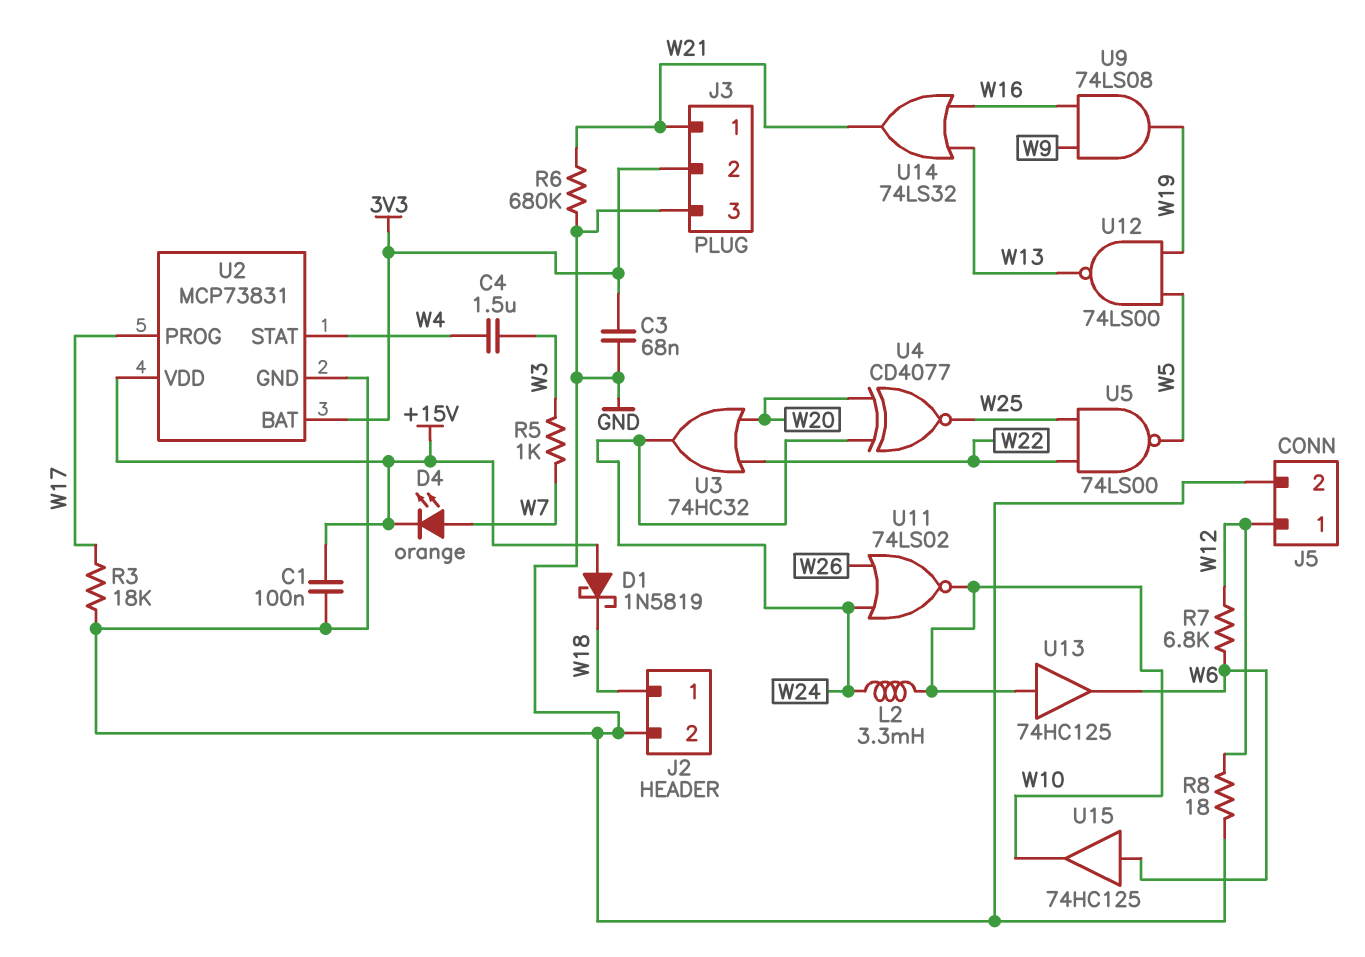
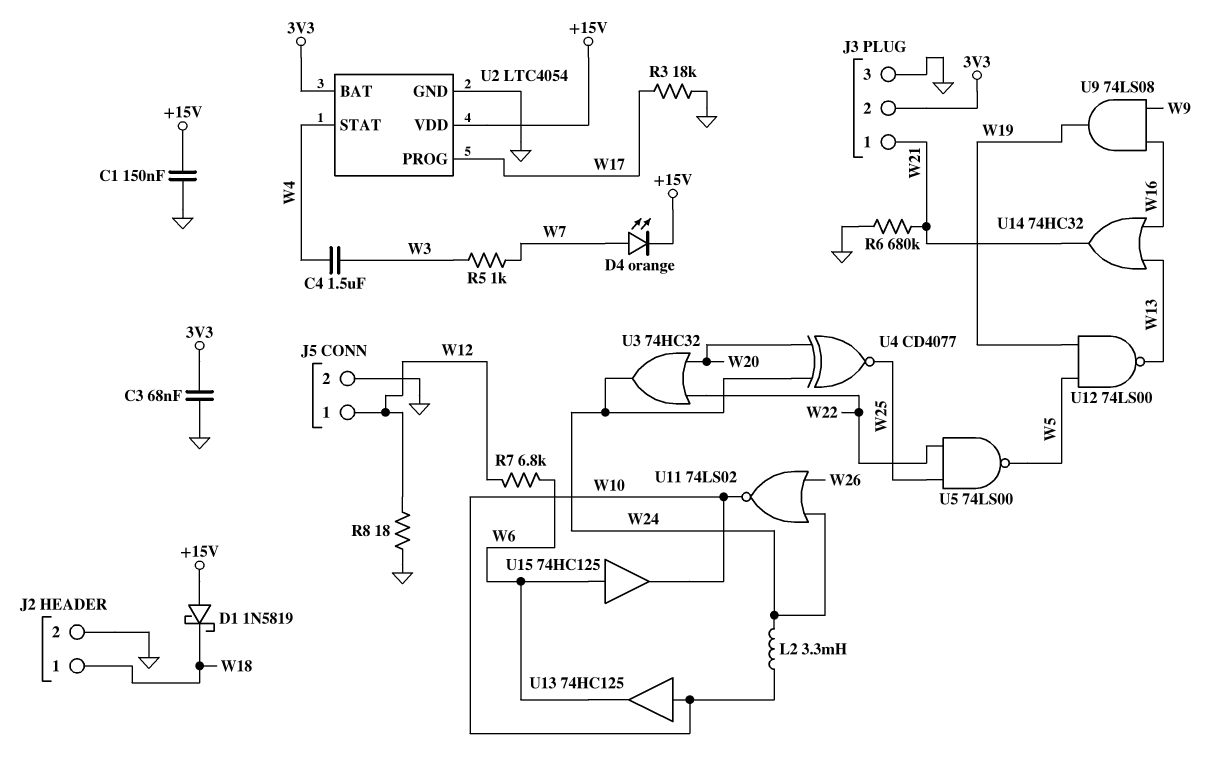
C1: 100nF (+15V, GND) -> 150nF (+15V, GND)
U2: MCP73831 -> LTC4054
U14: OR 74LS32 (in W13, in W16, out W21) -> OR 74HC32 (in W13, in W16, out W21)

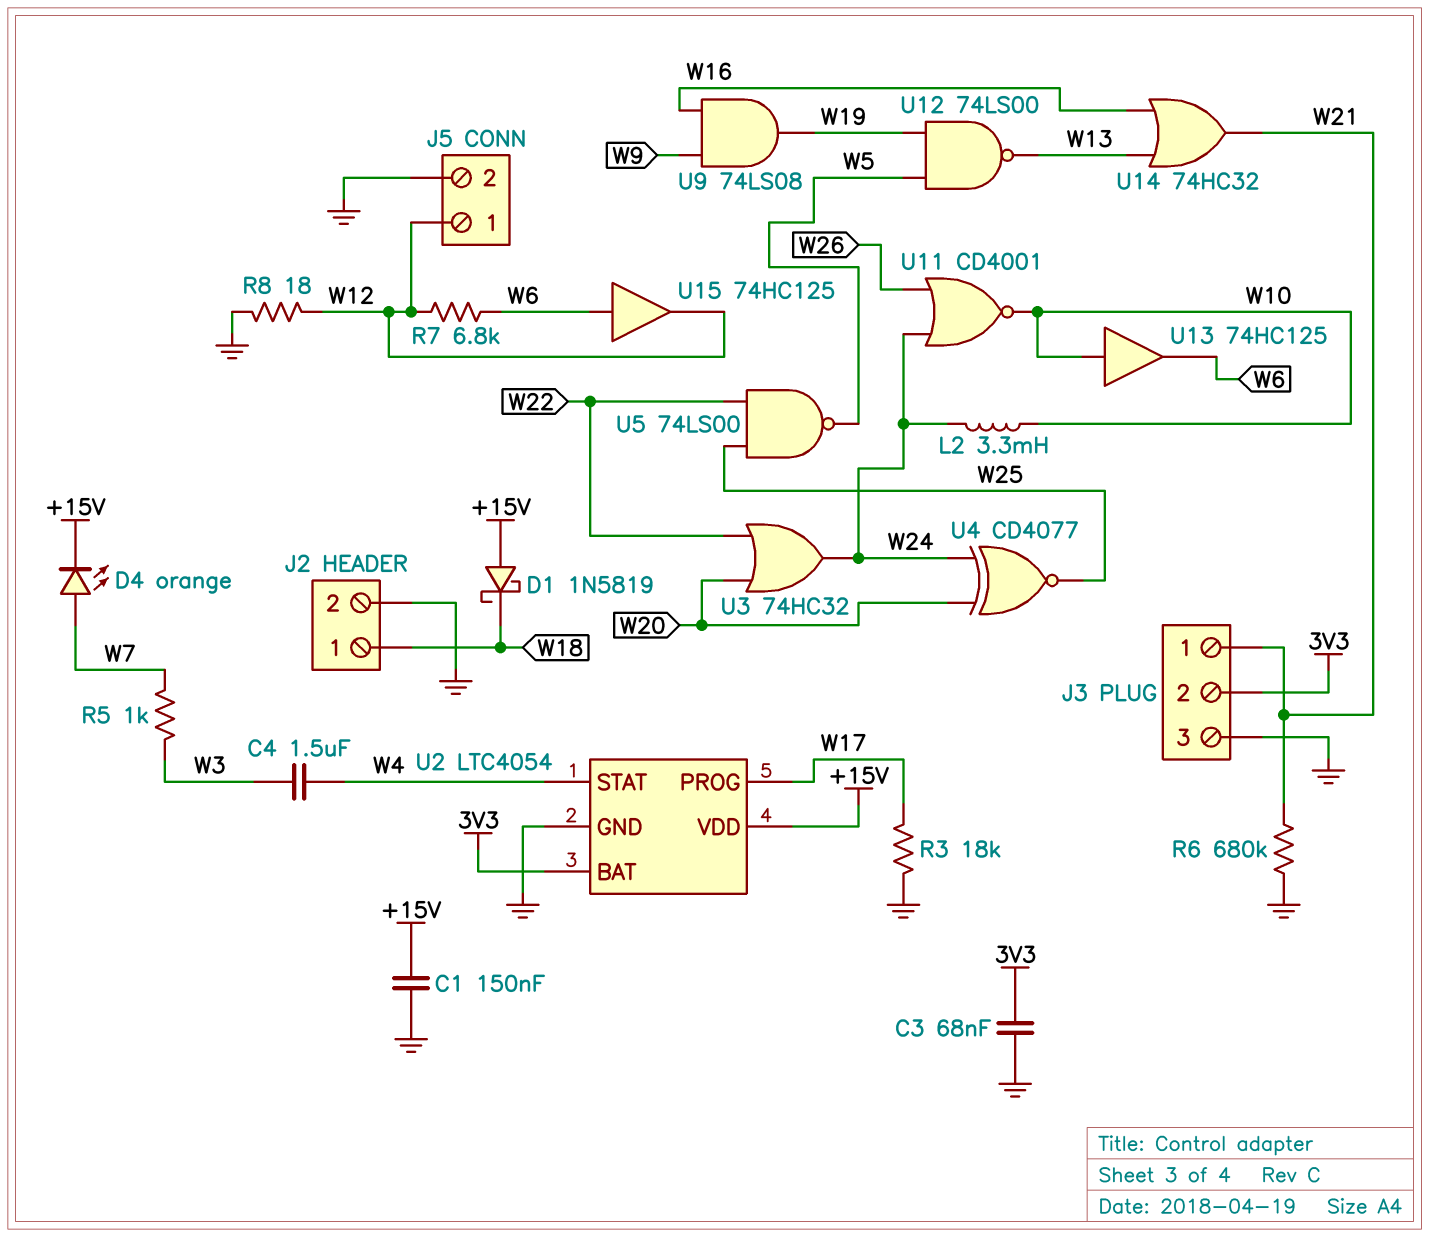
U11: NOR 74LS02 (in W24, in W26, out W10) -> NOR CD4001 (in W24, in W26, out W10)
U15: buffer 74HC125 (in W6, out W10) -> buffer 74HC125 (in W6, out W12)

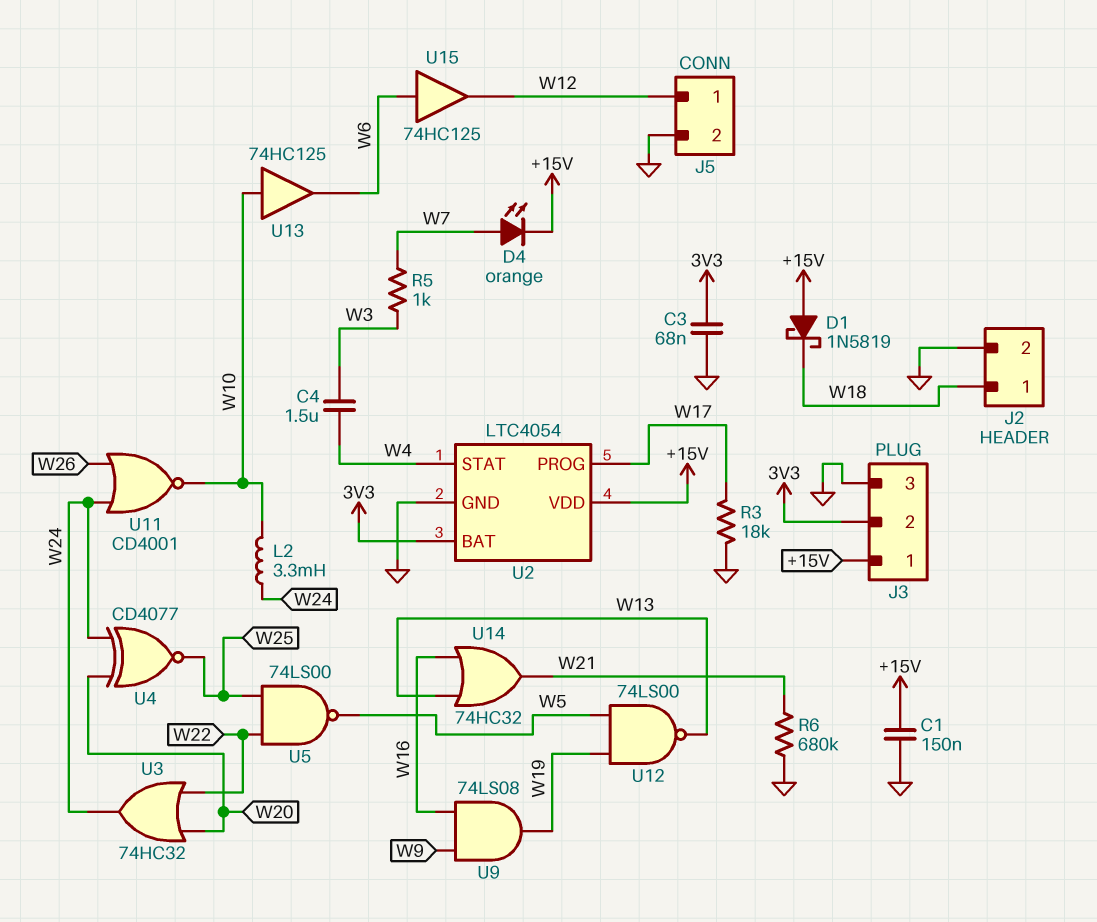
J3 pin 1: W21 -> +15V
R7: 6.8k (W6, W12) -> none
R8: 18 (GND, W12) -> none

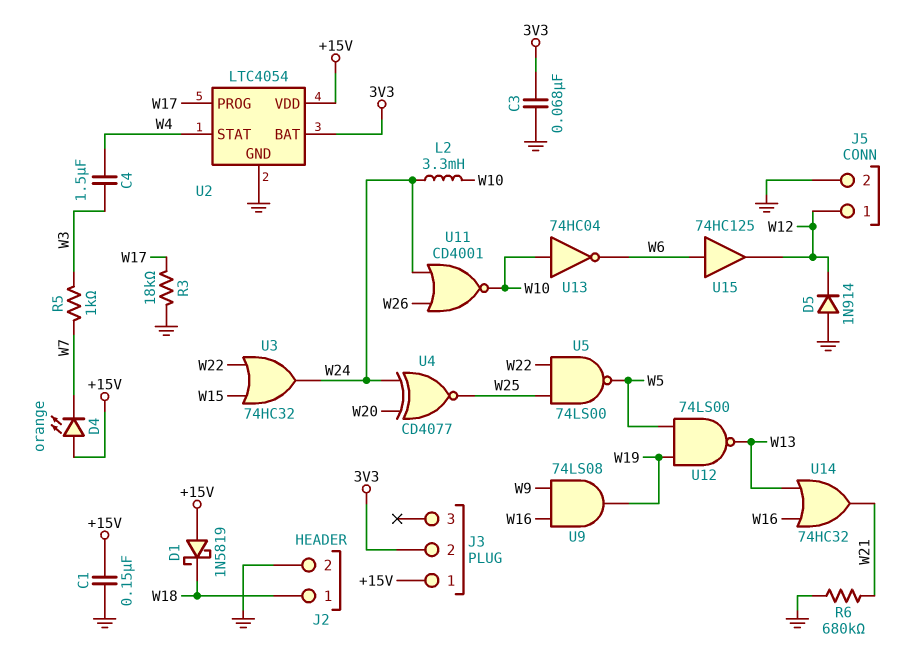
D4: LED orange (A W7, K +15V) -> LED orange (A +15V, K W7)
D5: none -> diode 1N914 (A GND, K W12)
J3 pin 3: GND -> none
U3: OR 74HC32 (in W20, in W22, out W24) -> OR 74HC32 (in W15, in W22, out W24)
U13: buffer 74HC125 (in W10, out W6) -> NOT 74HC04 (in W10, out W6)

